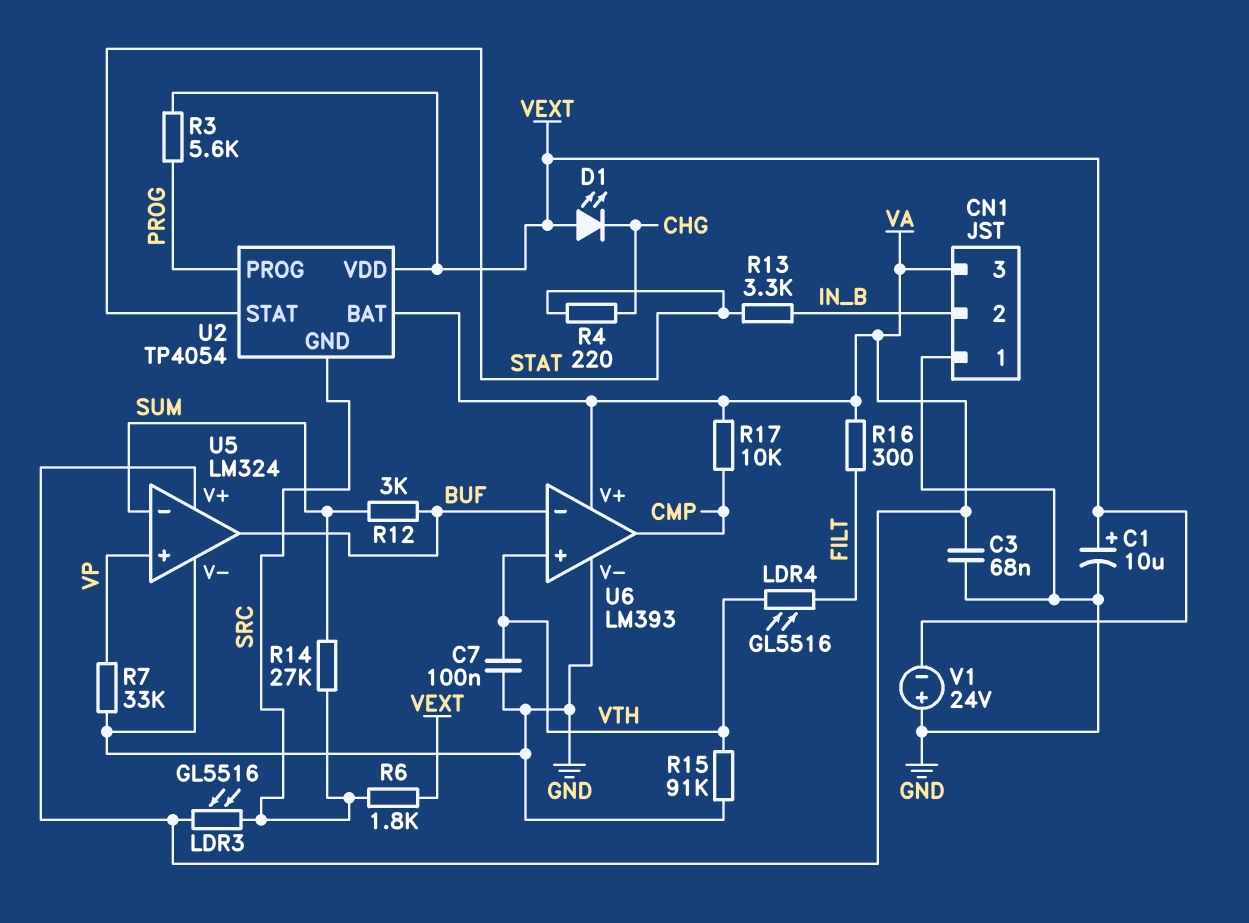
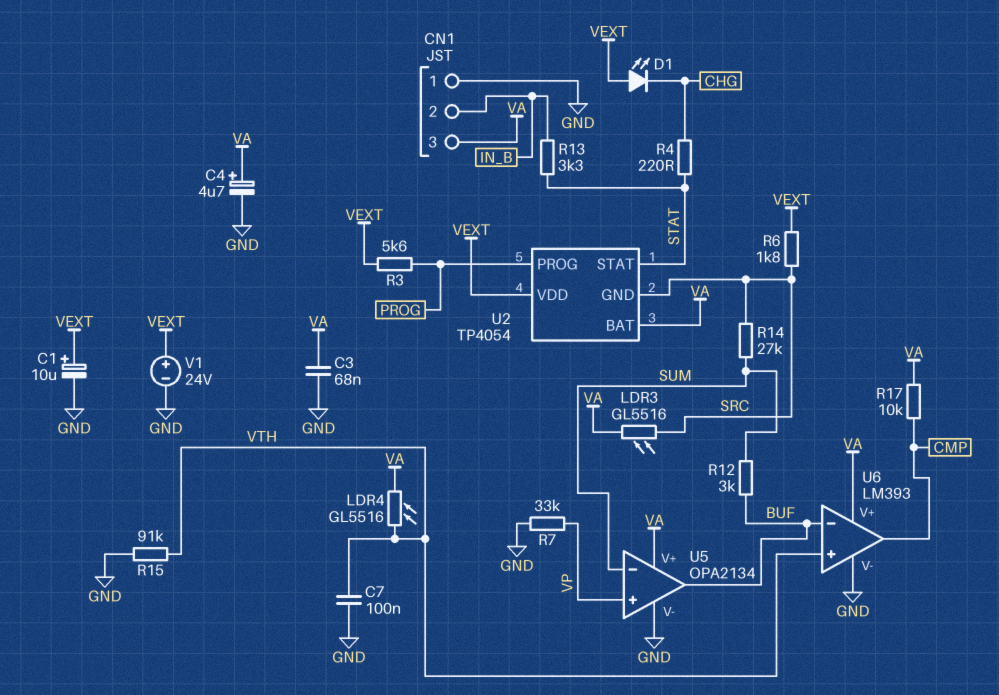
C4: none -> 4.7uF (plus VA, minus GND)
LDR4: GL5516 (FILT, VTH) -> GL5516 (VA, VTH)
R16: 300 (FILT, VA) -> none
U5: LM324 -> OPA2134
V1: 24V (plus GND, minus VEXT) -> 24V (plus VEXT, minus GND)

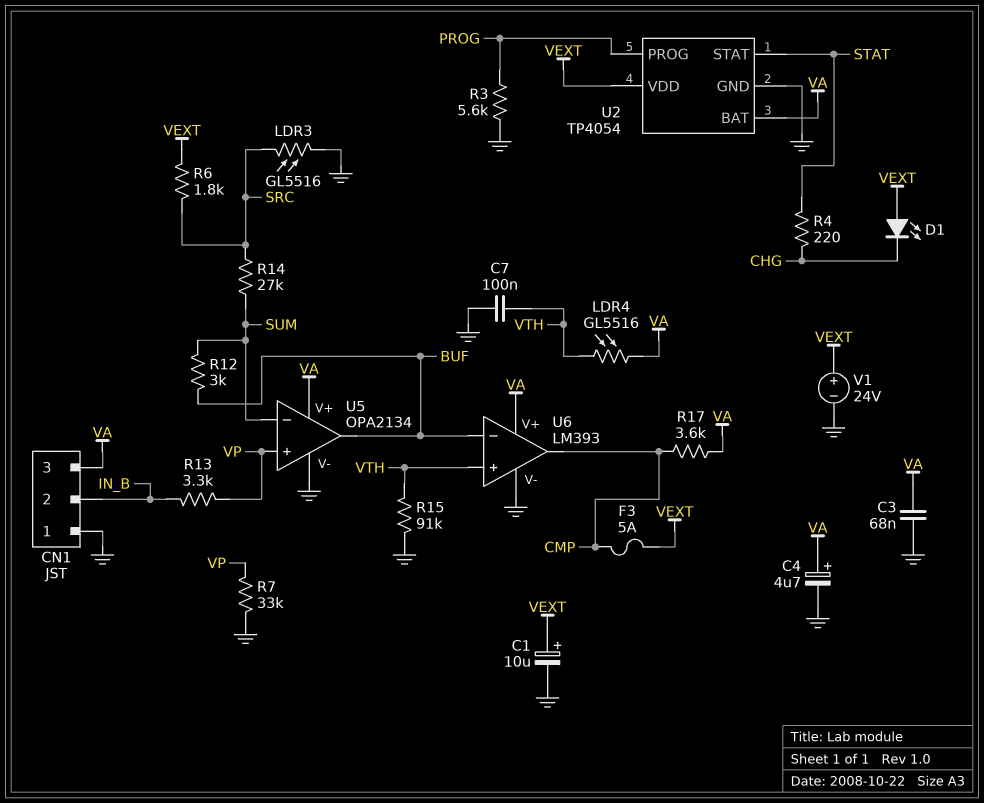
F3: none -> 5A (CMP, VEXT)
LDR3: GL5516 (SRC, VA) -> GL5516 (GND, SRC)
R3: 5.6k (PROG, VEXT) -> 5.6k (GND, PROG)
R13: 3.3k (IN_B, STAT) -> 3.3k (IN_B, VP)
R17: 10k (CMP, VA) -> 3.6k (CMP, VA)
U2 pin GND: SRC -> GND

